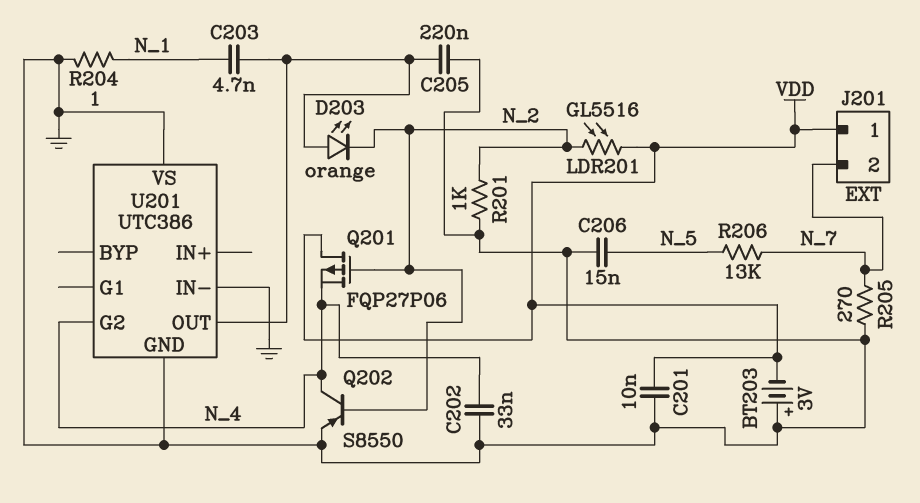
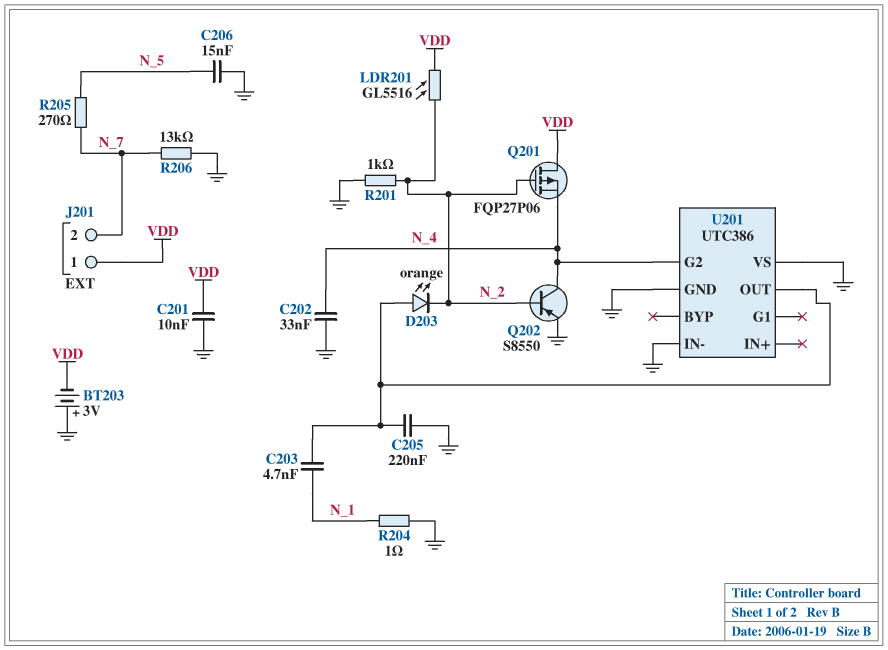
R205: 270 (GND, N_7) -> 270 (N_5, N_7)
R206: 13k (N_5, N_7) -> 13k (GND, N_7)

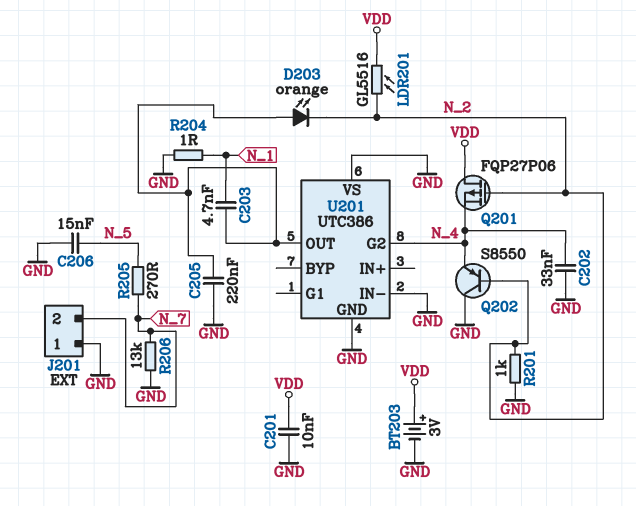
BT203: 3V (plus GND, minus VDD) -> 3V (plus VDD, minus GND)
J201 pin 1: VDD -> GND
Q202: PNP S8550 (B N_2, C N_4, E GND) -> PNP S8550 (B N_2, C GND, E N_4)

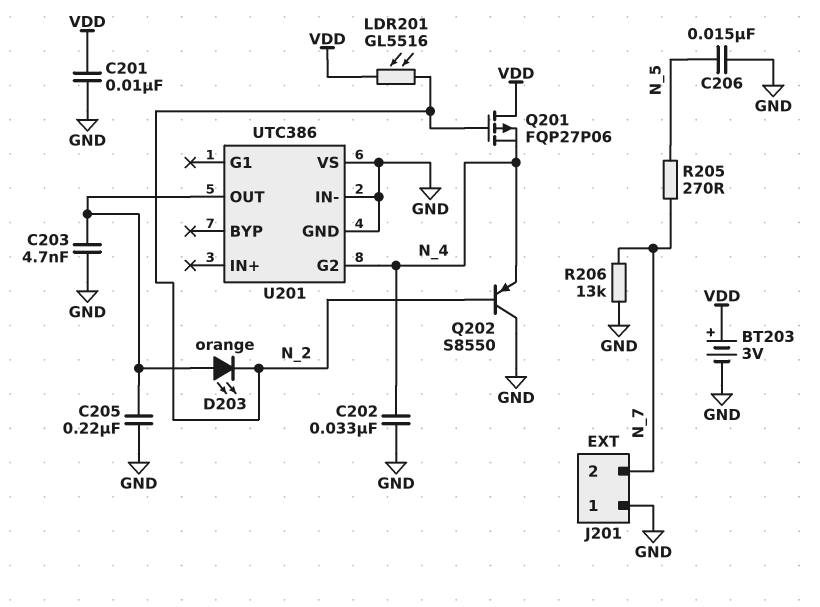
C203: 4.7nF (N_1, U201/OUT) -> 4.7nF (GND, U201/OUT)
R201: 1k (GND, N_2) -> none
R204: 1 (GND, N_1) -> none

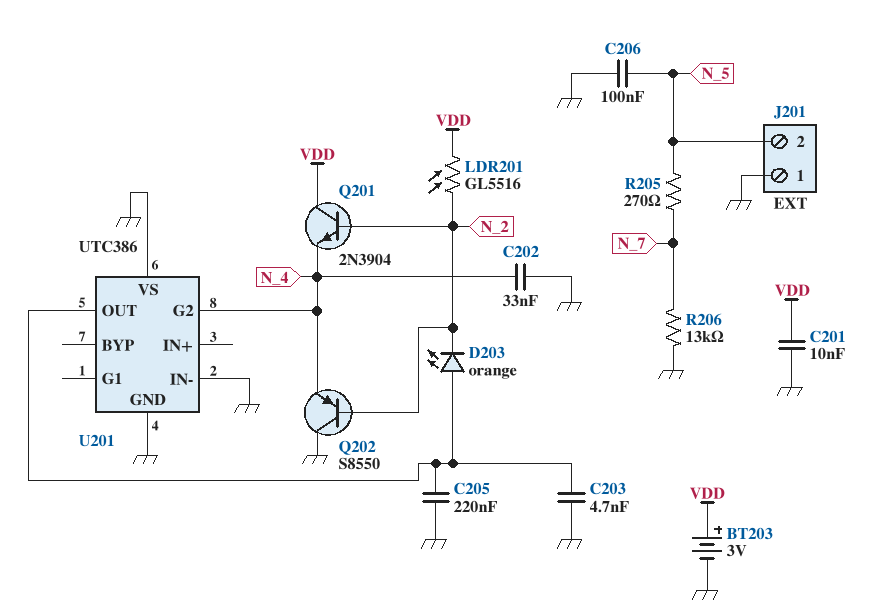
C206: 15nF (GND, N_5) -> 100nF (GND, N_5)
J201 pin 2: N_7 -> N_5
Q201: PMOS FQP27P06 (G N_2, D VDD, S N_4) -> NPN 2N3904 (B N_2, C VDD, E N_4)

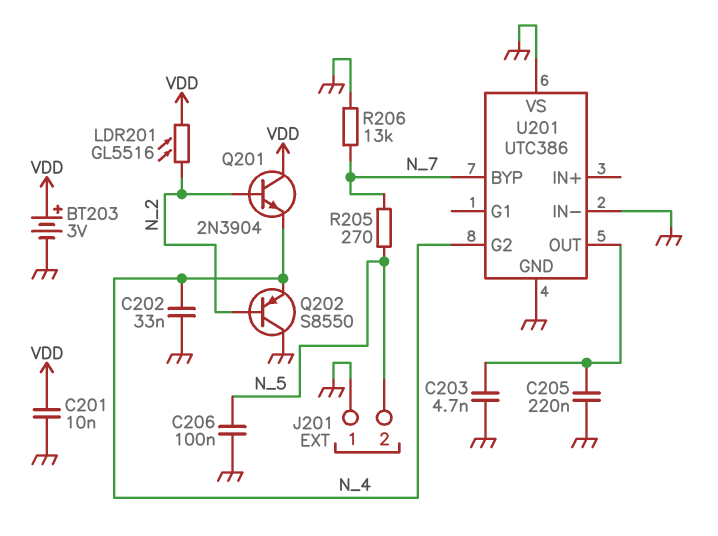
D203: LED orange (A U201/OUT, K N_2) -> none
U201 pin BYP: none -> N_7

